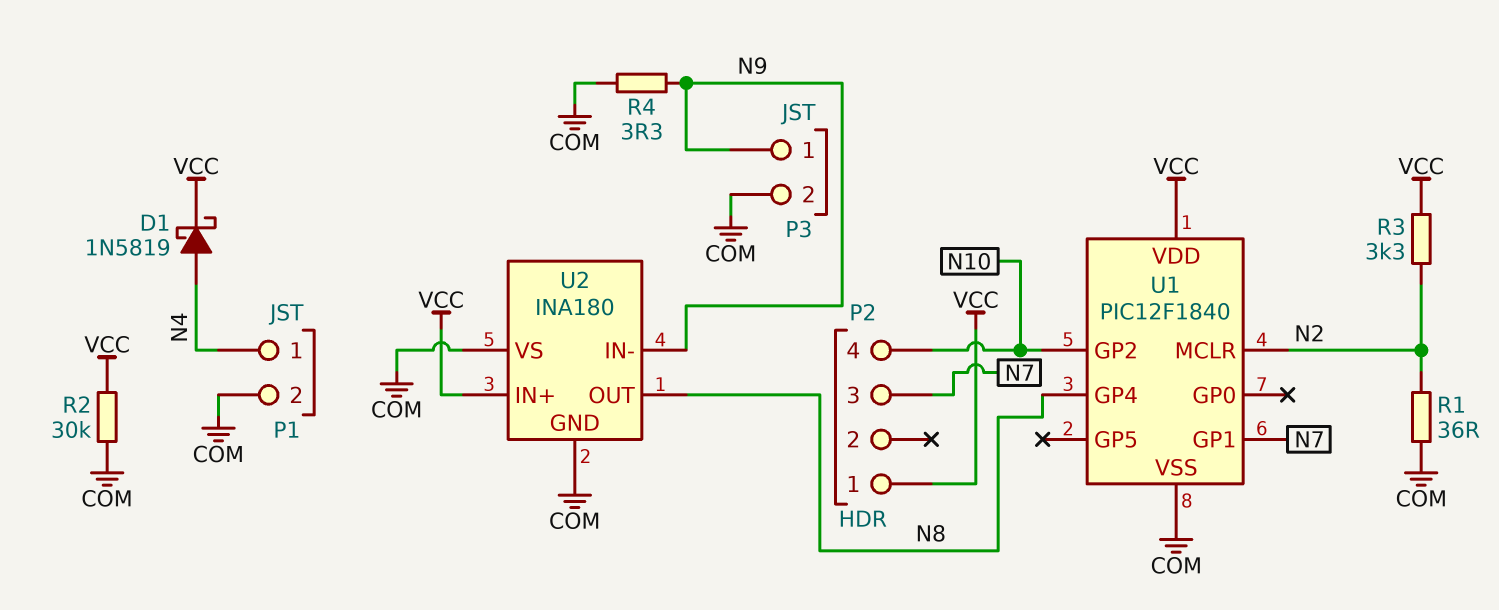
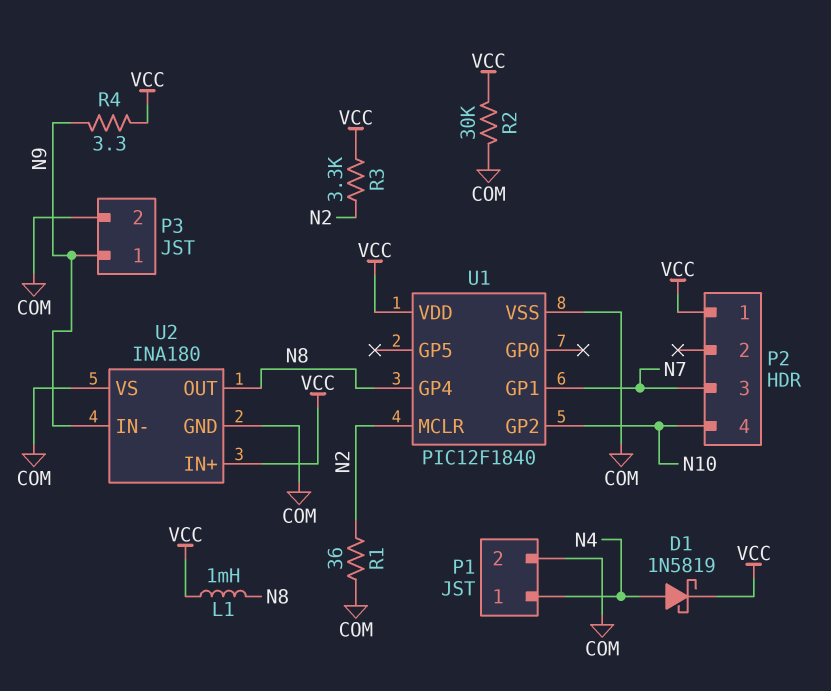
L1: none -> 1mH (N8, VCC)
R4: 3.3 (COM, N9) -> 3.3 (N9, VCC)

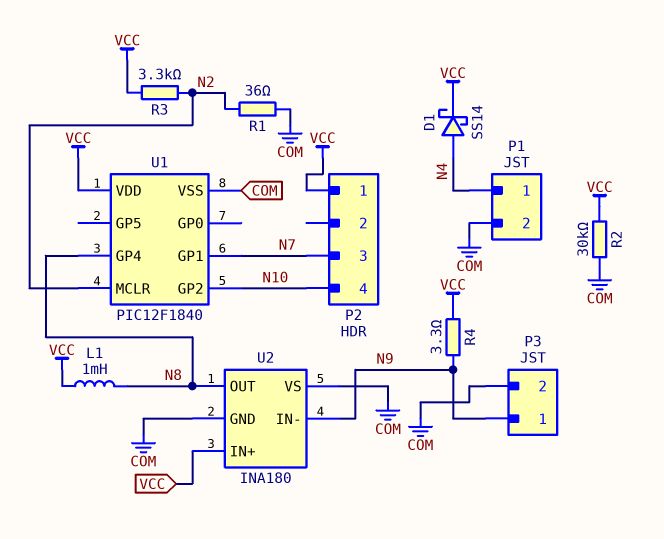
D1: schottky 1N5819 (A N4, K VCC) -> schottky SS14 (A N4, K VCC)

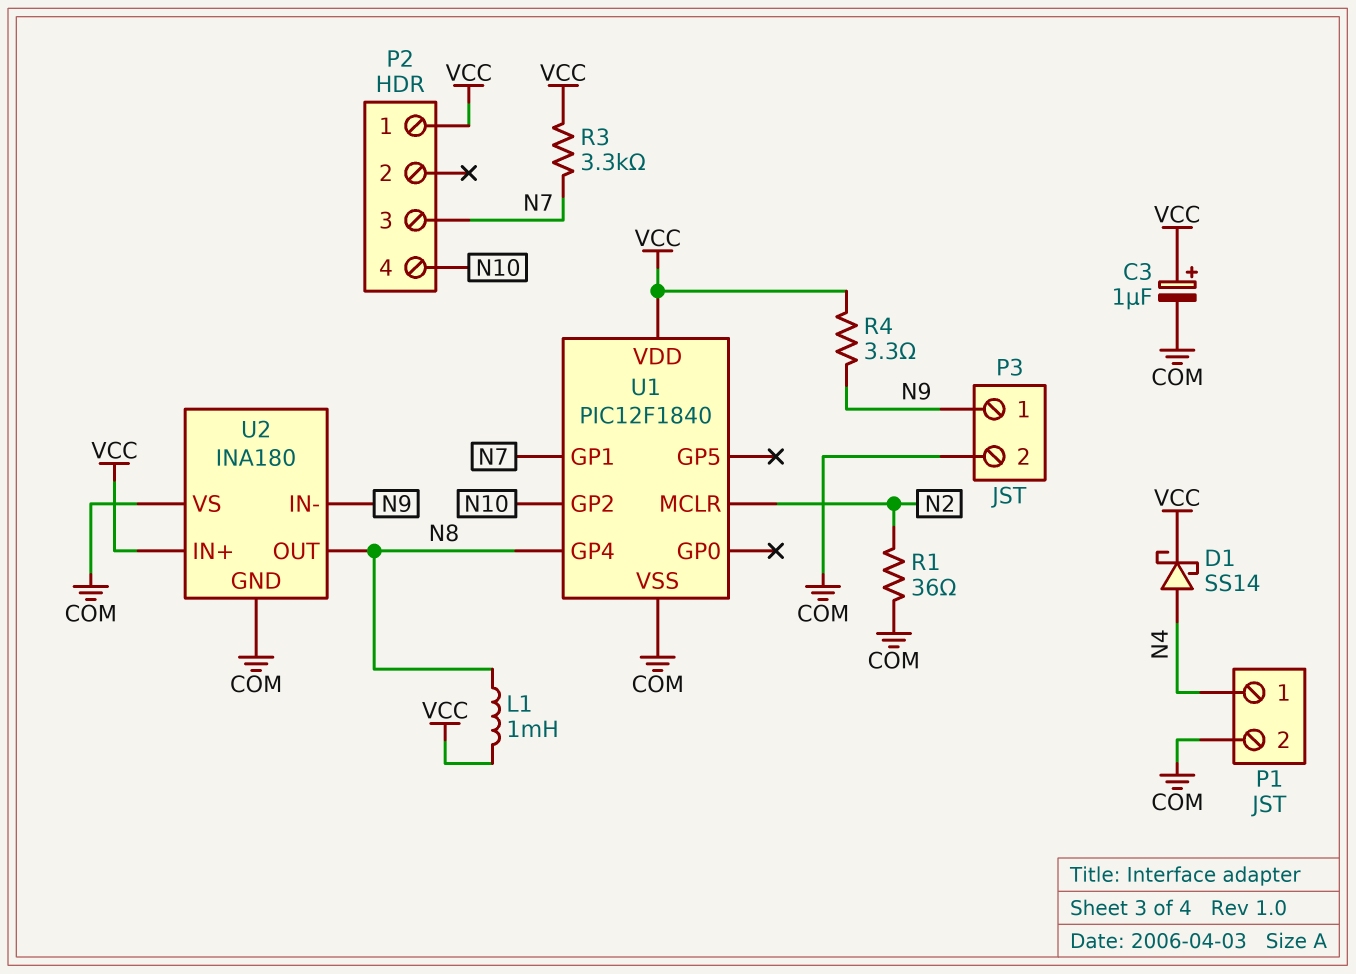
C3: none -> 1uF (plus VCC, minus COM)
R2: 30k (COM, VCC) -> none
R3: 3.3k (N2, VCC) -> 3.3k (N7, VCC)

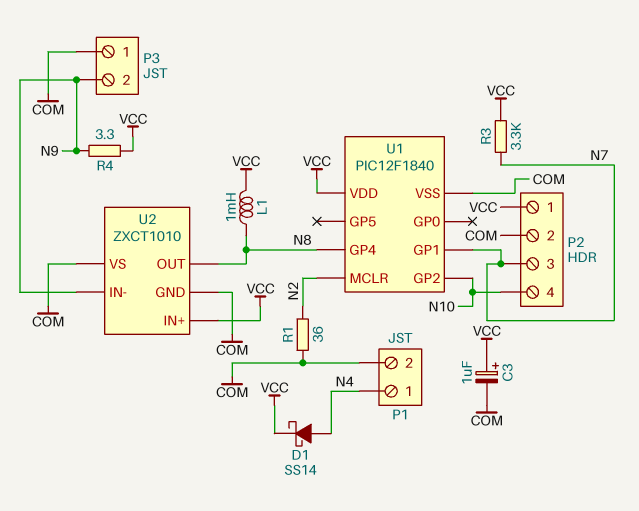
P2 pin 2: none -> COM
P3 pin 1: N9 -> COM
P3 pin 2: COM -> N9
U2: INA180 -> ZXCT1010

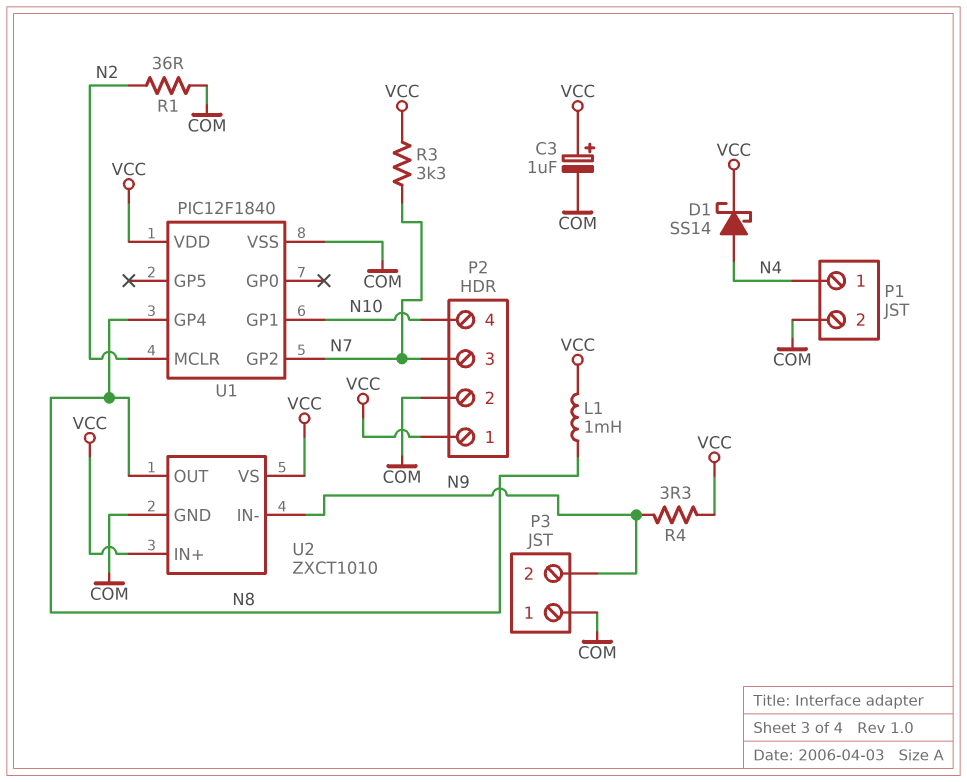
U1 pin GP1: N7 -> N10
U1 pin GP2: N10 -> N7
U2 pin VS: COM -> VCC

